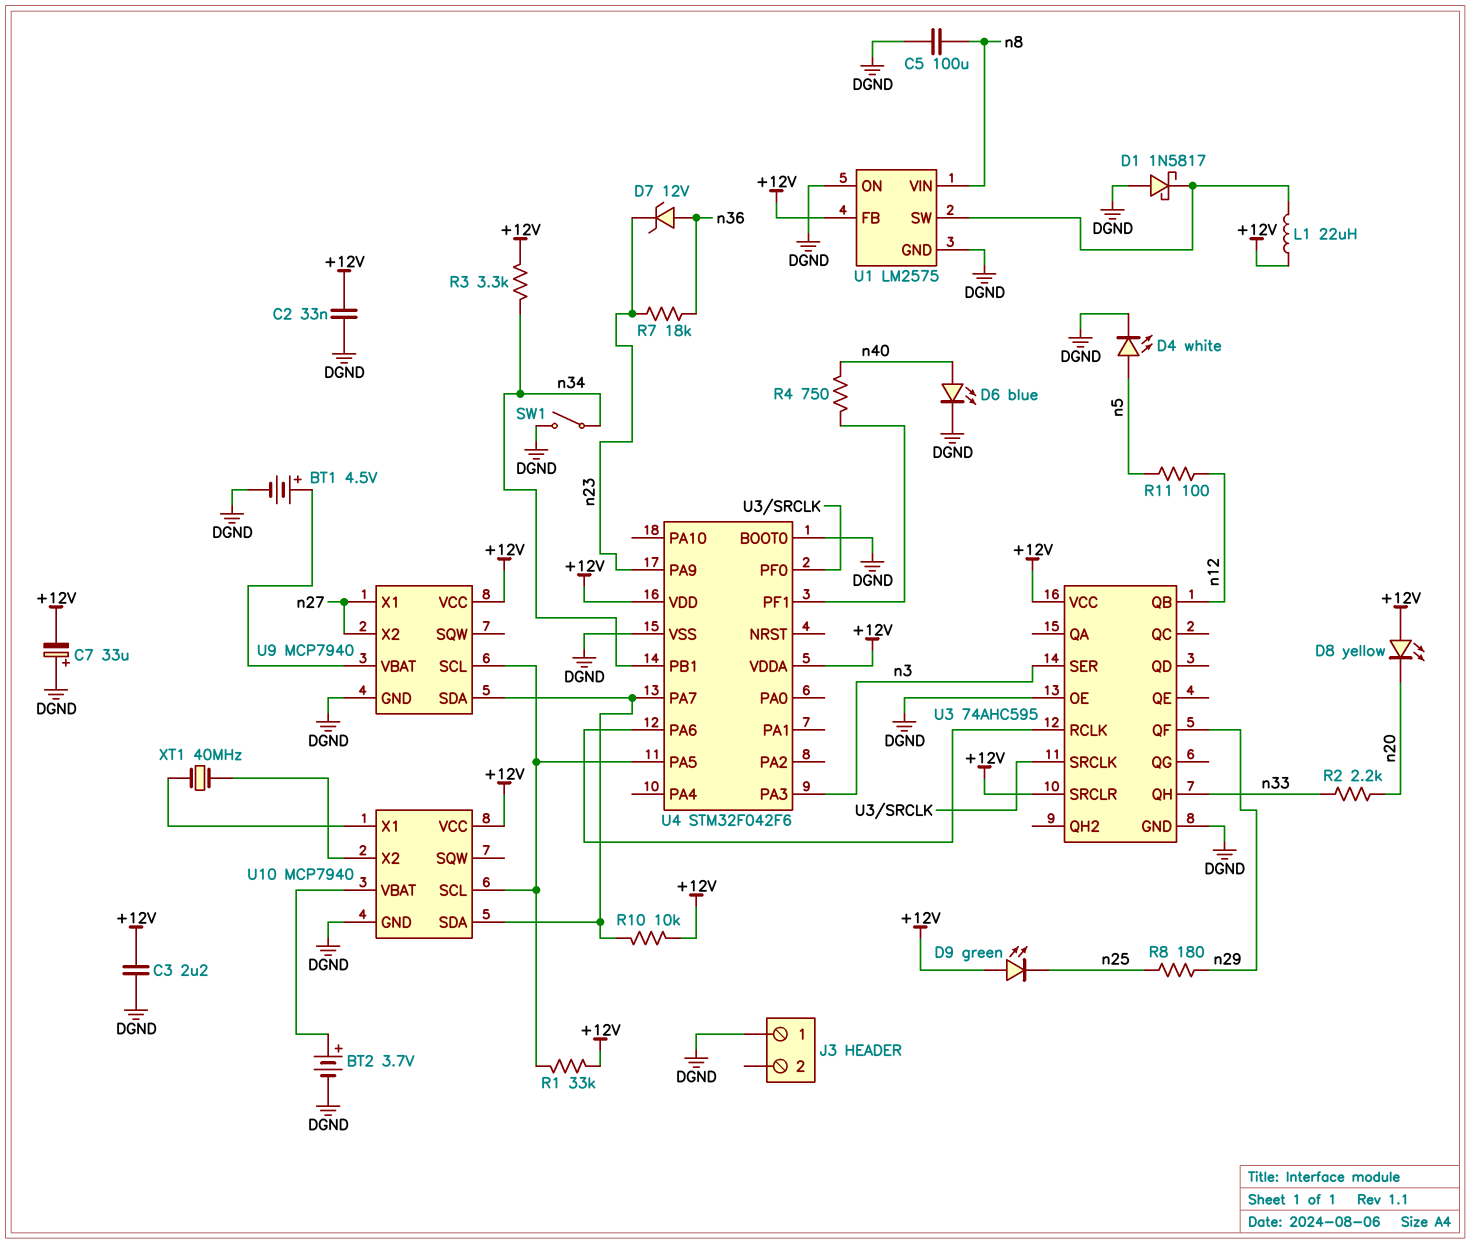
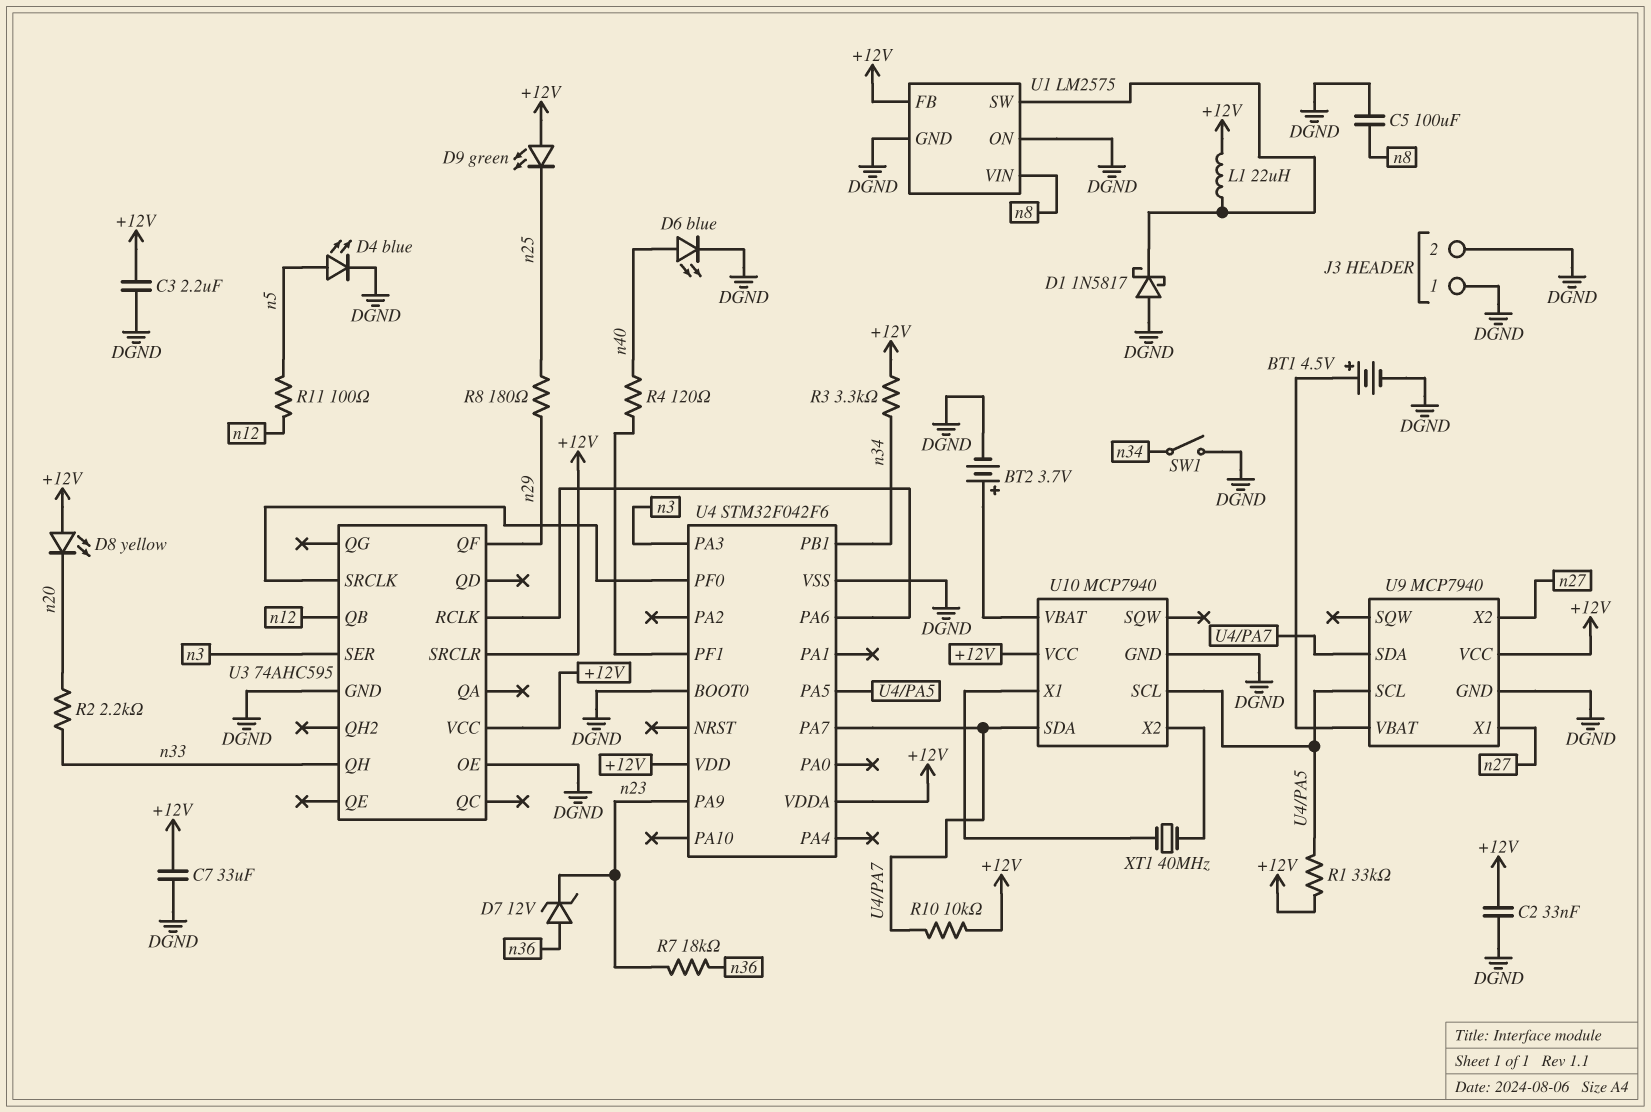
C7: 33uF (plus DGND, minus +12V) -> 33uF (+12V, DGND)
D4: LED white (A n5, K DGND) -> LED blue (A n5, K DGND)
J3 pin 2: none -> DGND
R4: 750 (U4/PF1, n40) -> 120 (U4/PF1, n40)

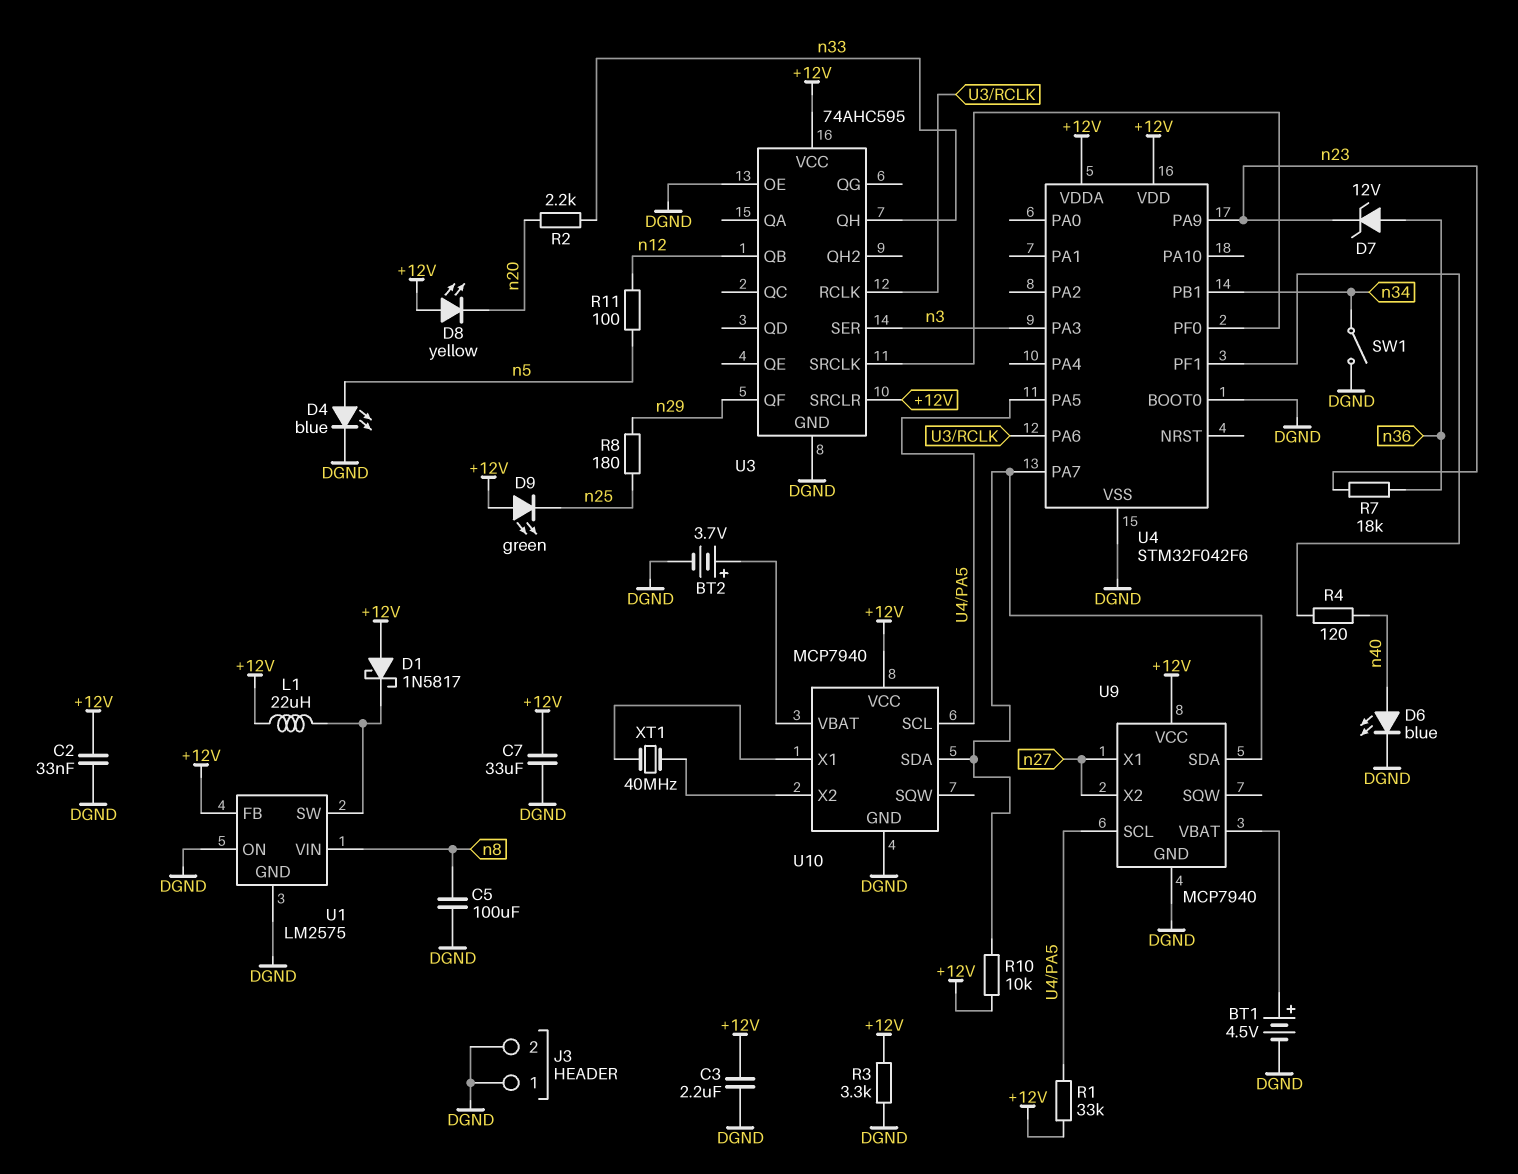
D1: schottky 1N5817 (A DGND, K U1/SW) -> schottky 1N5817 (A +12V, K U1/SW)
R3: 3.3k (+12V, n34) -> 3.3k (+12V, DGND)

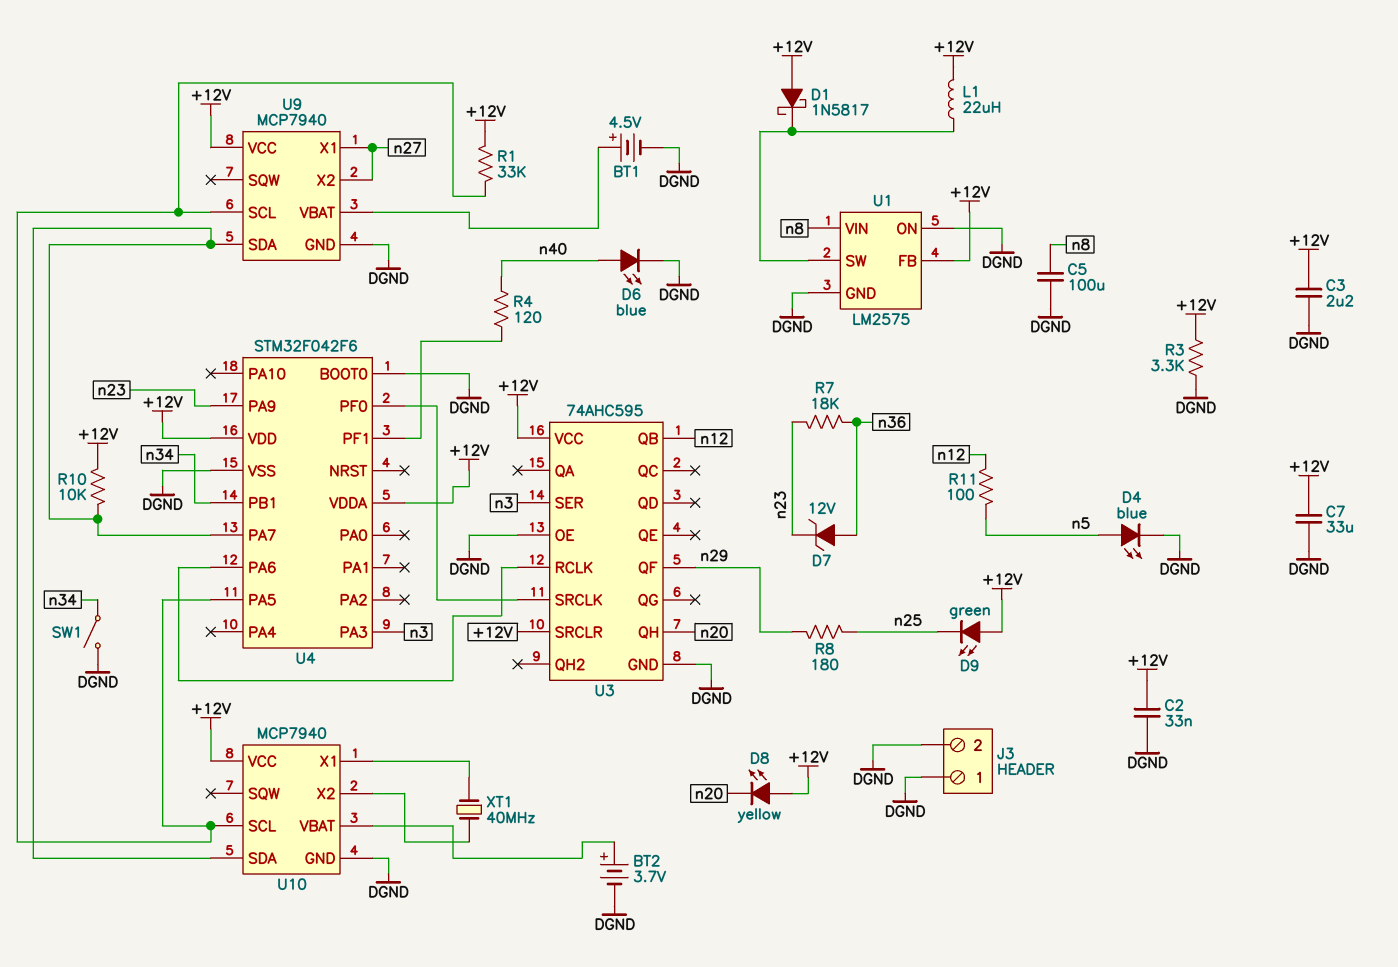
R2: 2.2k (n20, n33) -> none
U3 pin QH: n33 -> n20

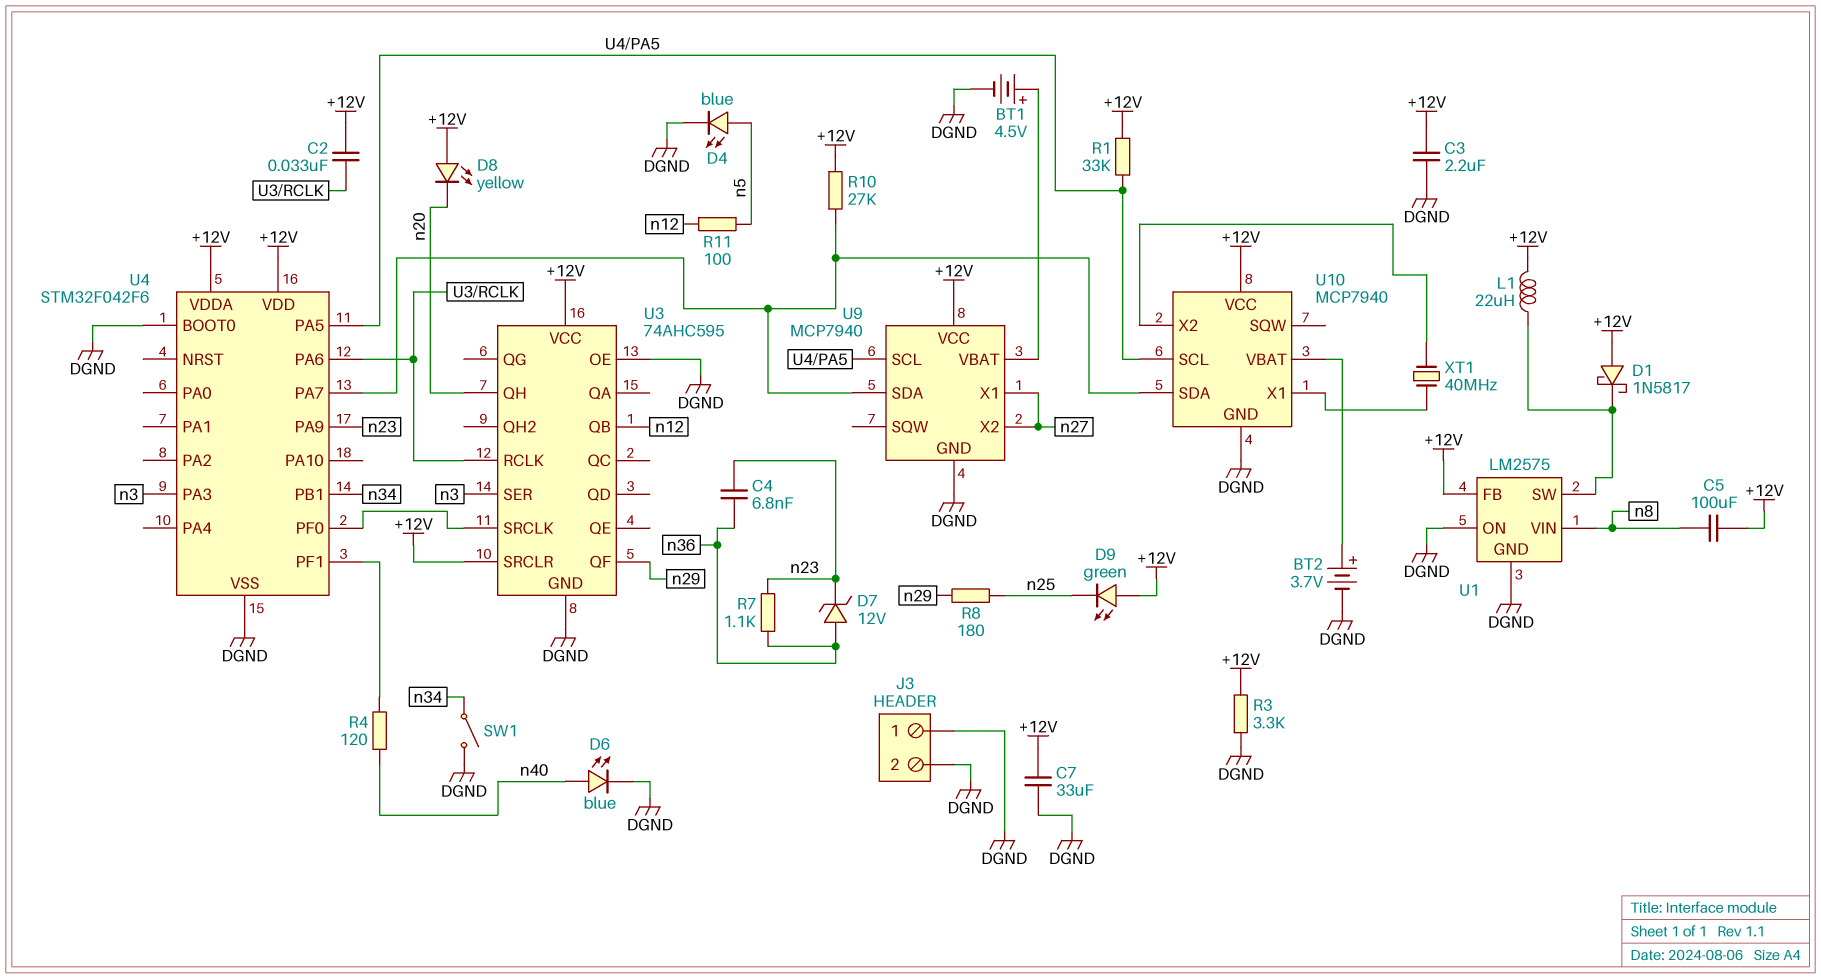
C2: 33nF (+12V, DGND) -> 33nF (+12V, U3/RCLK)
C4: none -> 6.8nF (n23, n36)
C5: 100uF (DGND, n8) -> 100uF (+12V, n8)
R7: 18k (n23, n36) -> 1.1k (n23, n36)
R10: 10k (+12V, U4/PA7) -> 27k (+12V, U4/PA7)

